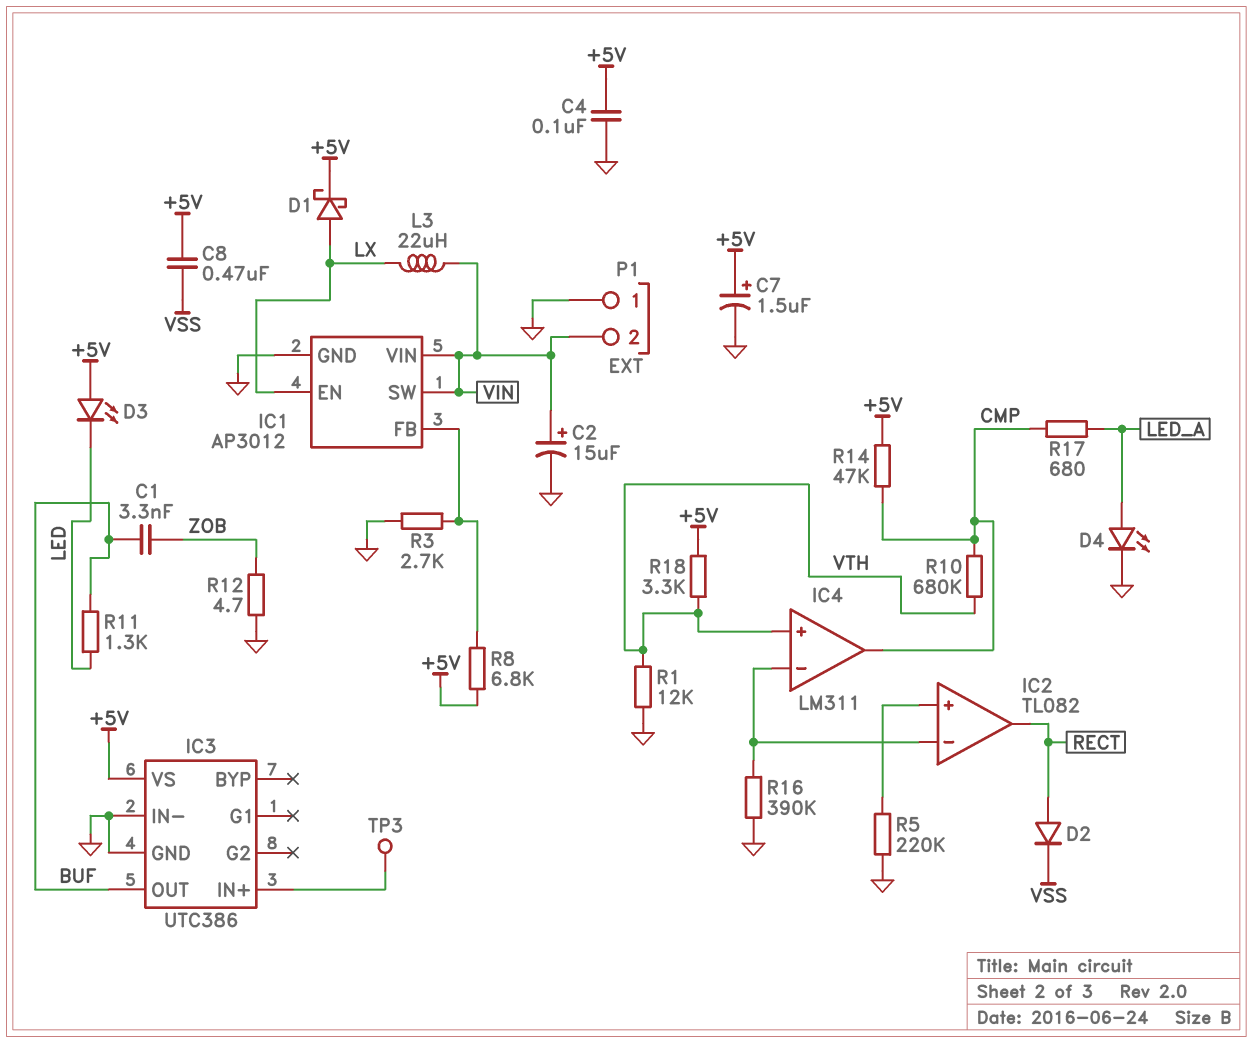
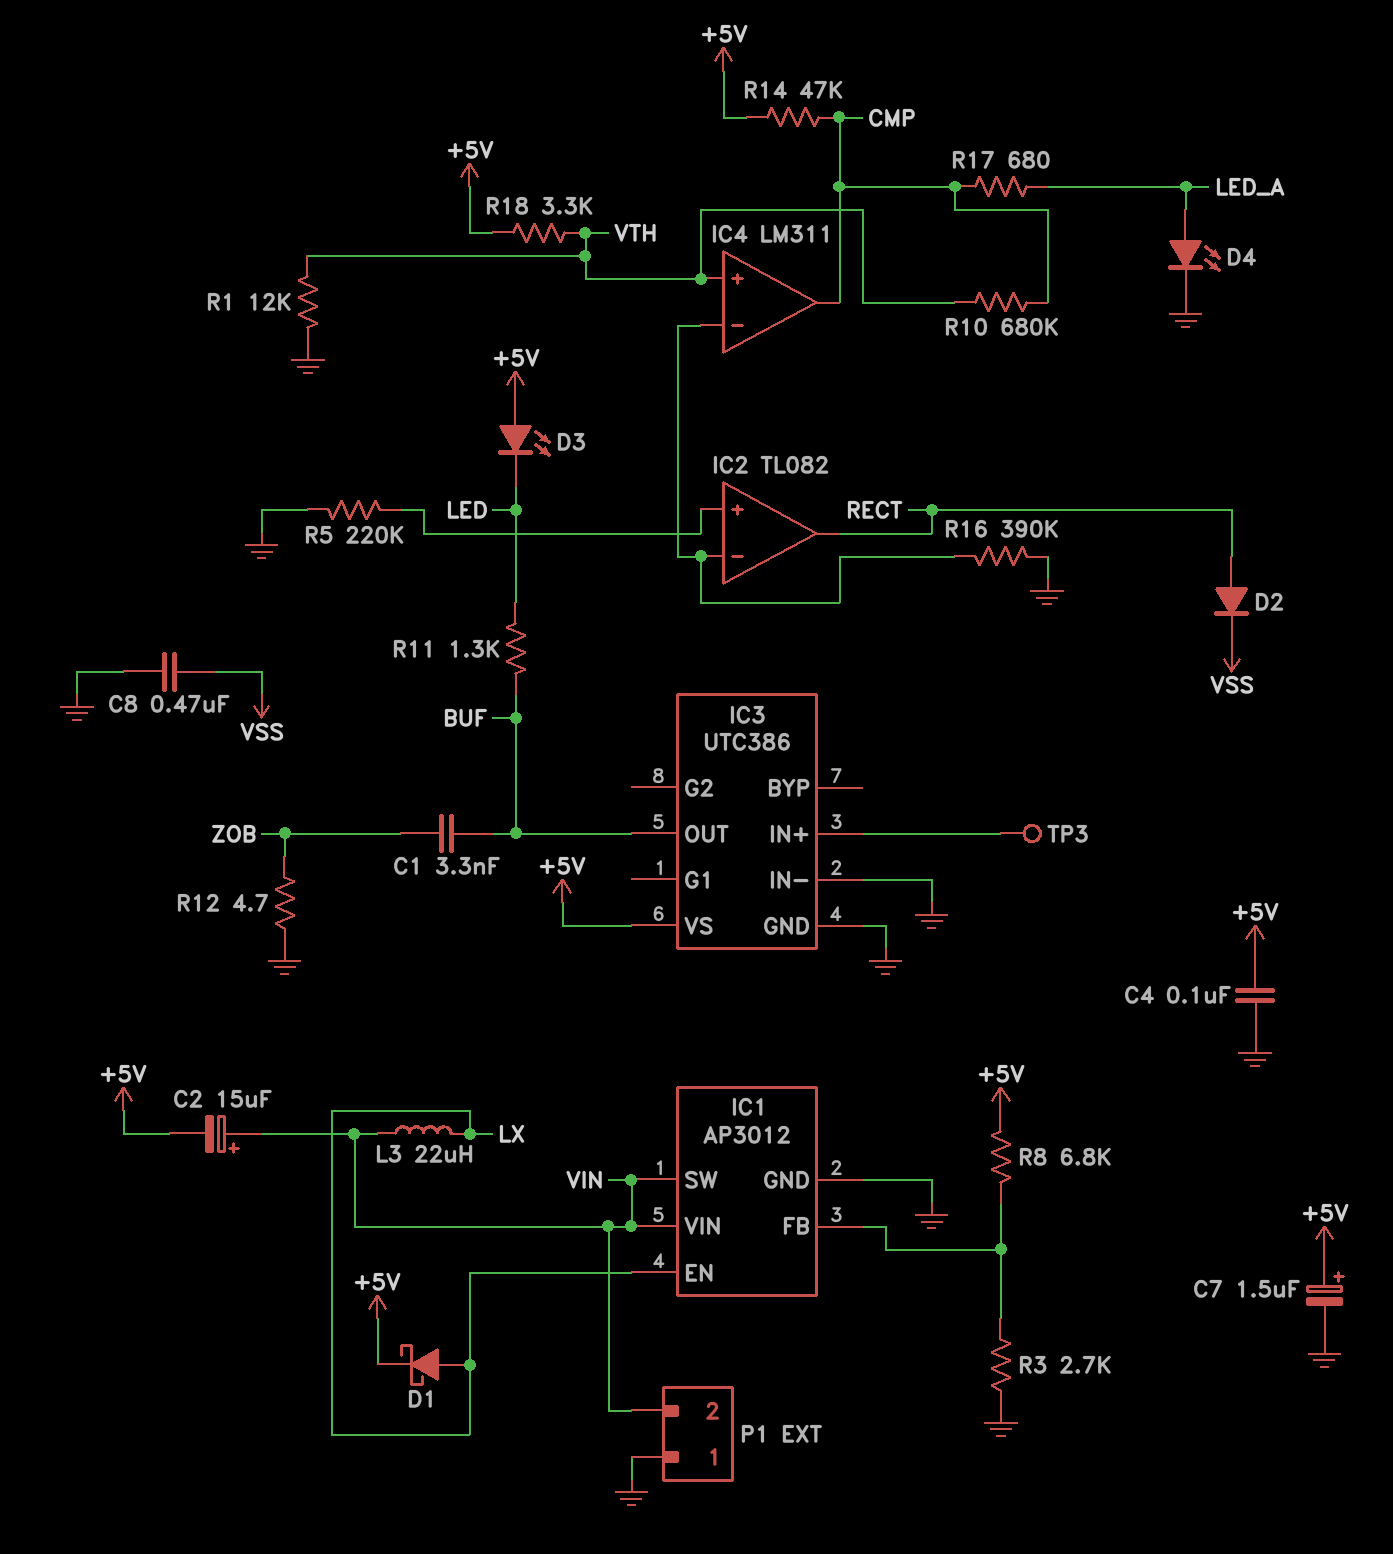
C2: 15uF (plus VIN, minus GND) -> 15uF (plus VIN, minus +5V)
C8: 470nF (+5V, VSS) -> 470nF (GND, VSS)

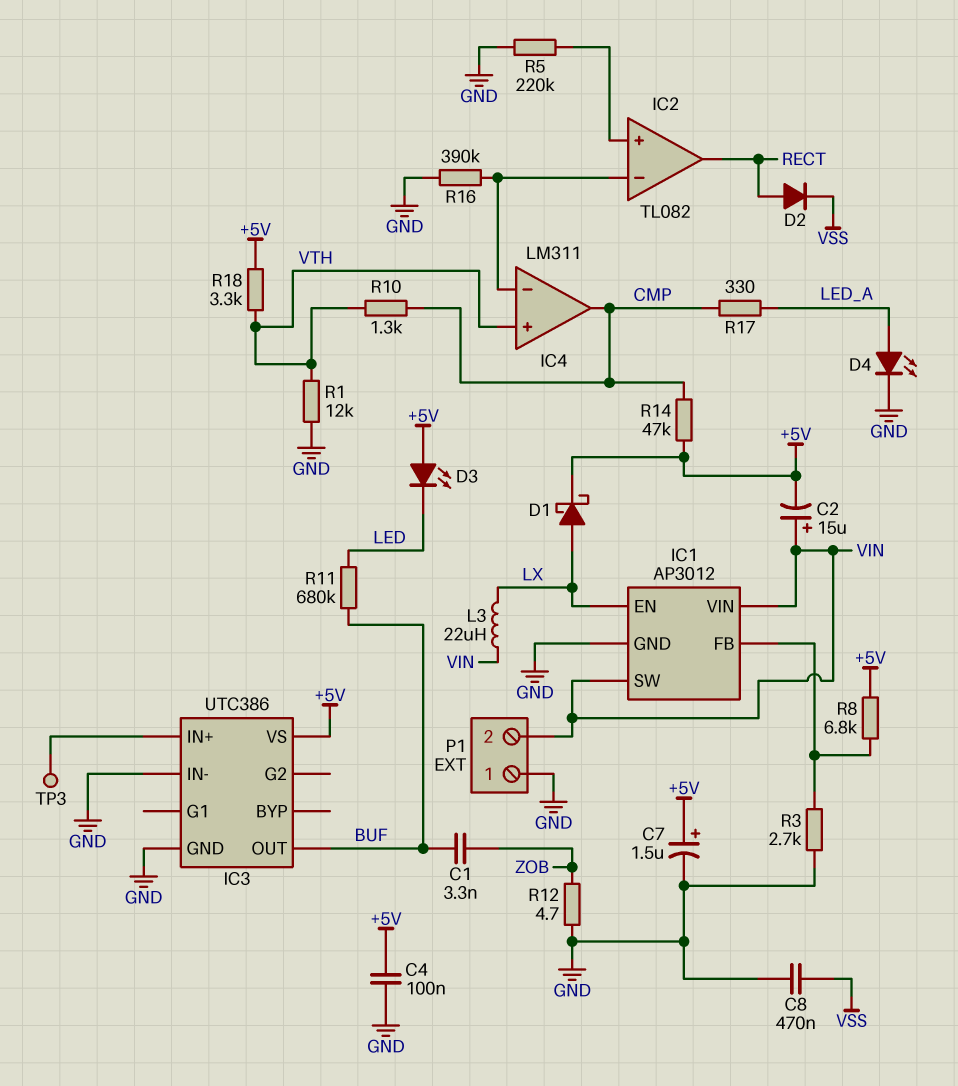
R10: 680k (CMP, VTH) -> 1.3k (CMP, VTH)
R11: 1.3k (BUF, LED) -> 680k (BUF, LED)
R17: 680 (CMP, LED_A) -> 330 (CMP, LED_A)

